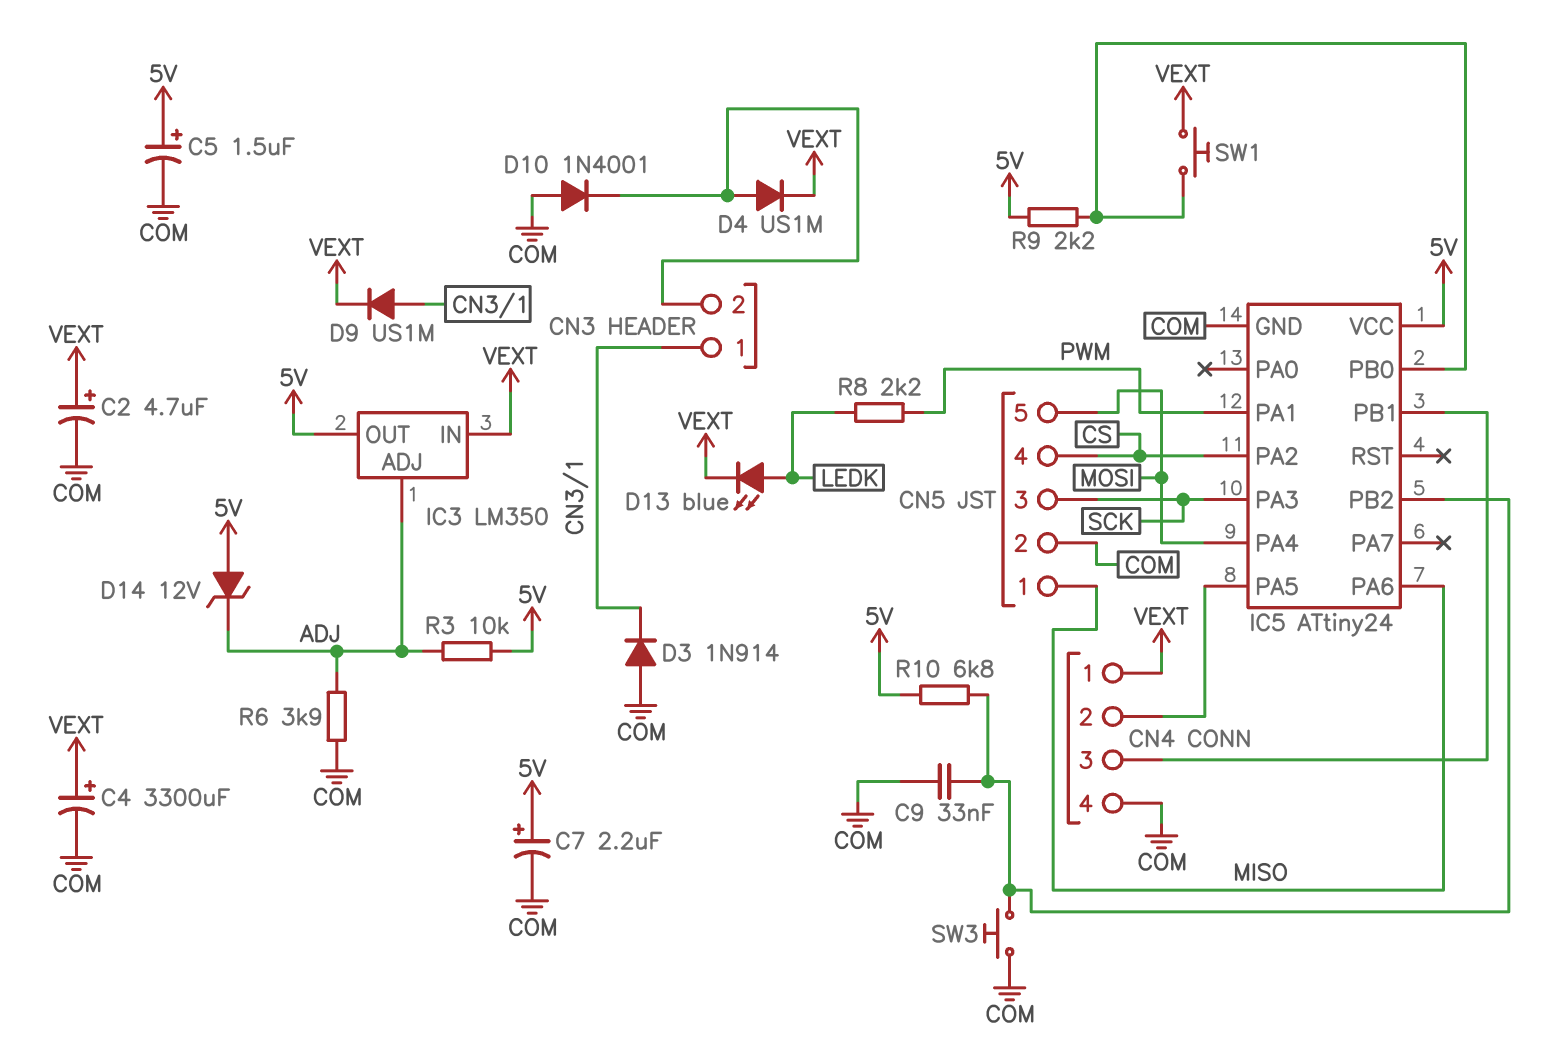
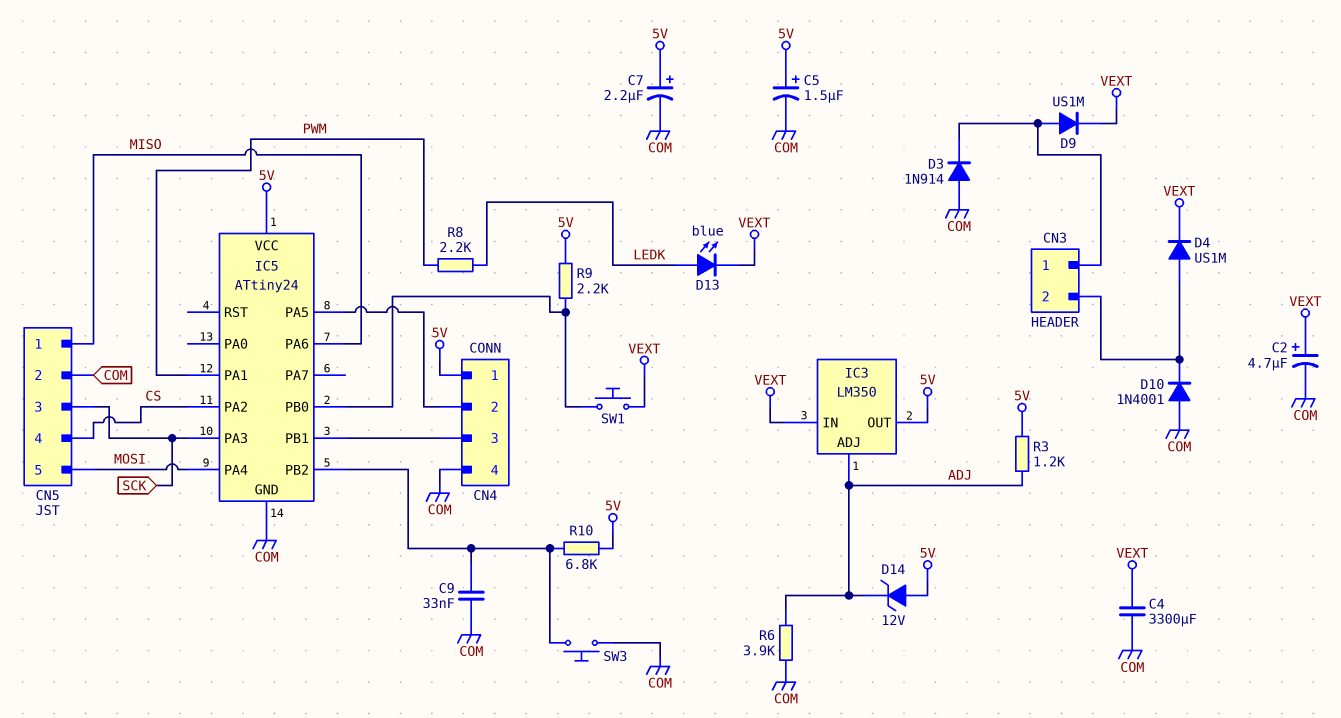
C4: 3300uF (plus VEXT, minus COM) -> 3300uF (COM, VEXT)
CN4 pin 1: VEXT -> 5V
R3: 10k (5V, ADJ) -> 1.2k (5V, ADJ)

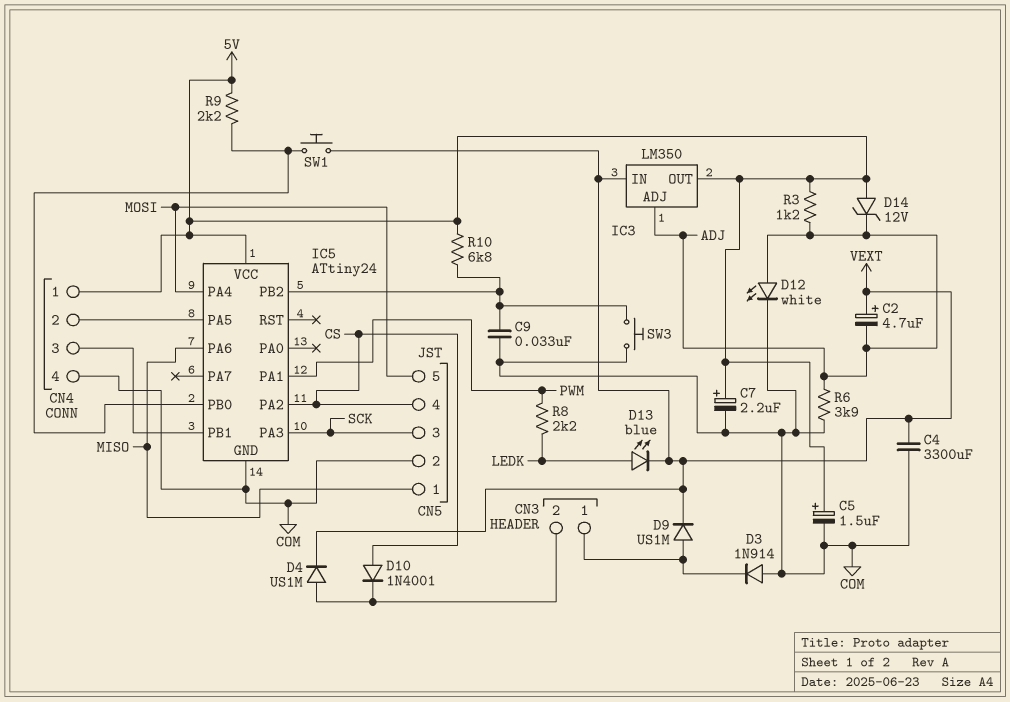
C2: 4.7uF (plus VEXT, minus COM) -> 4.7uF (plus VEXT, minus ADJ)
D10: diode 1N4001 (A COM, K CN3/2) -> diode 1N4001 (A CS, K CN3/2)
D12: none -> LED white (A ADJ, K COM)

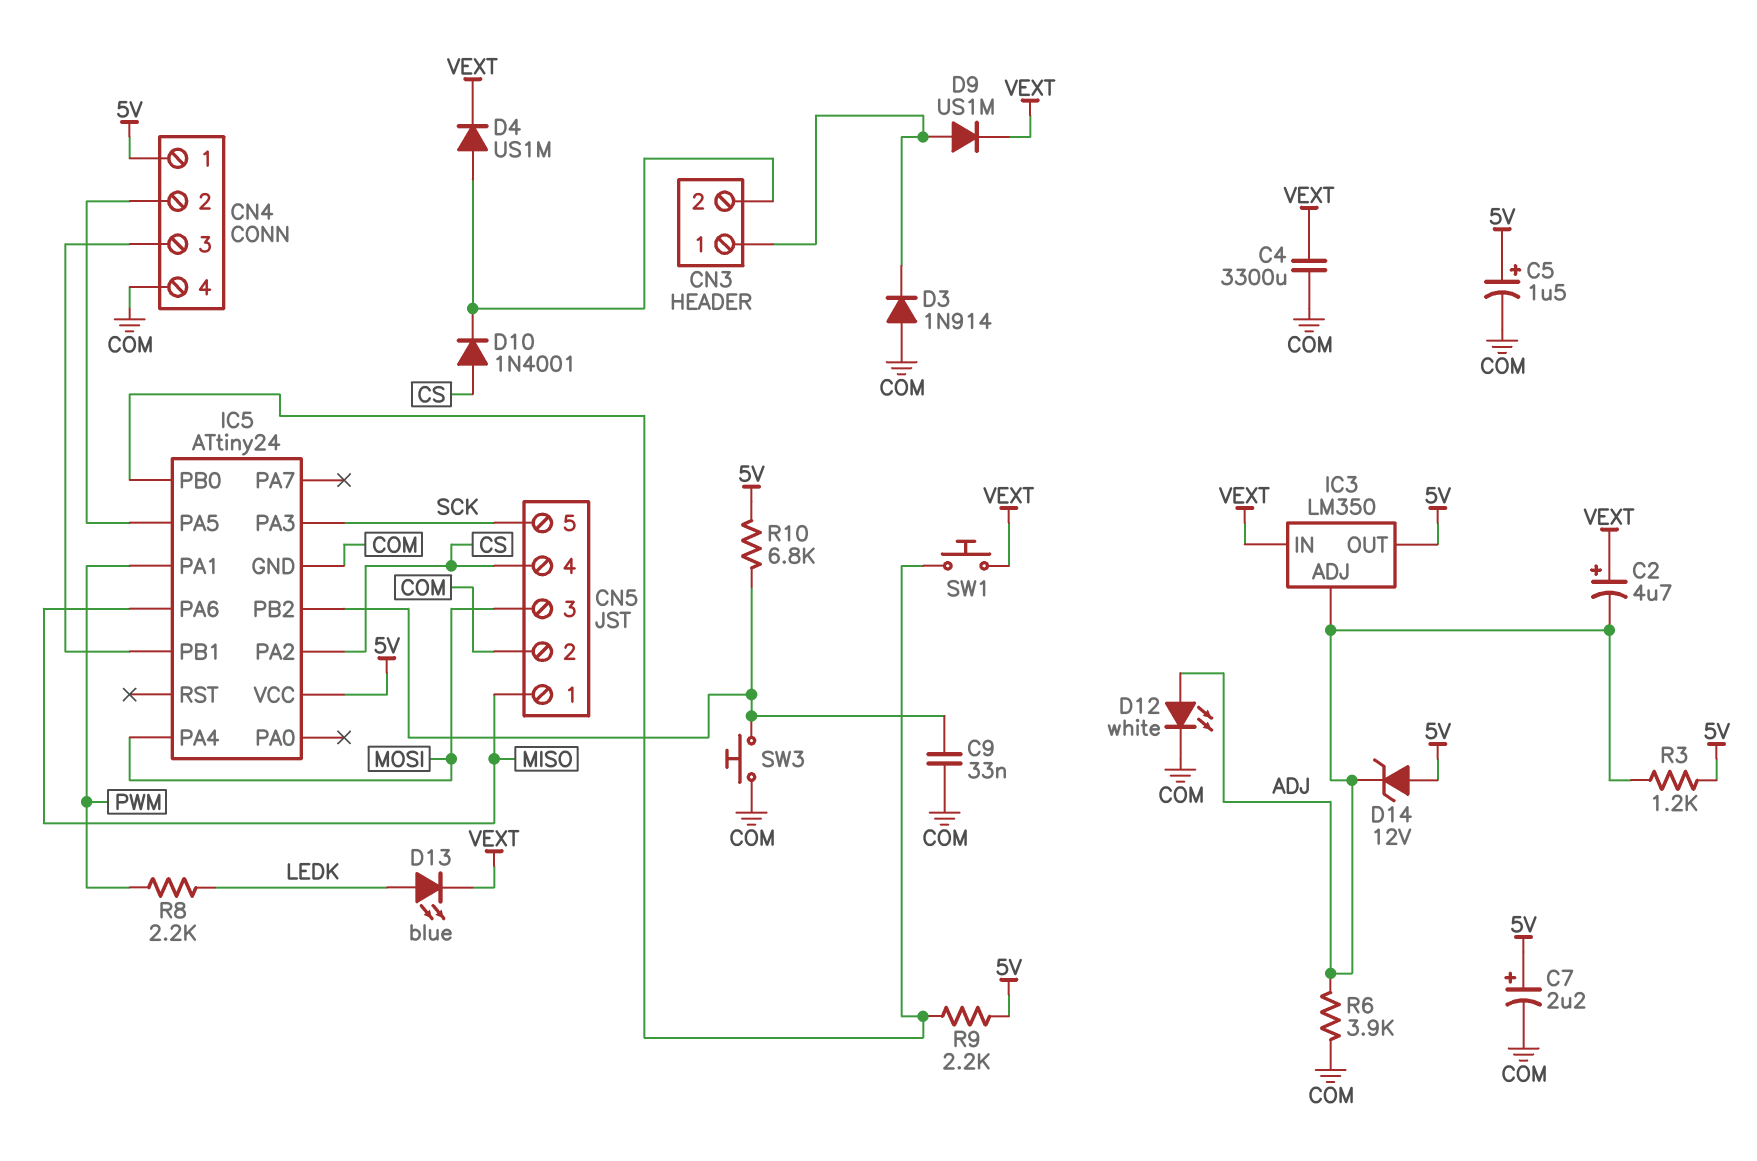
CN5 pin 3: SCK -> MOSI
CN5 pin 5: MOSI -> SCK

